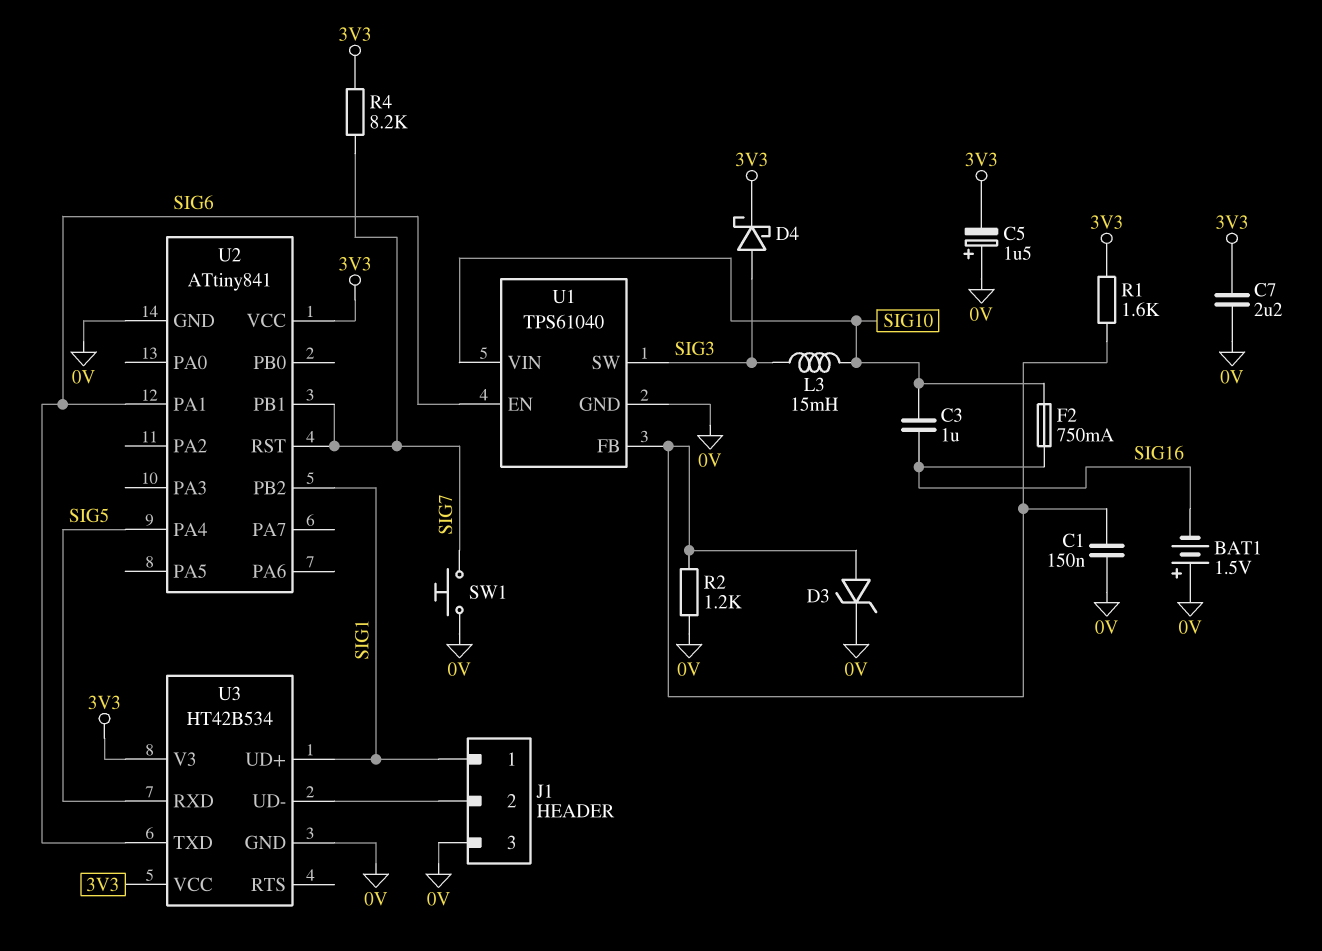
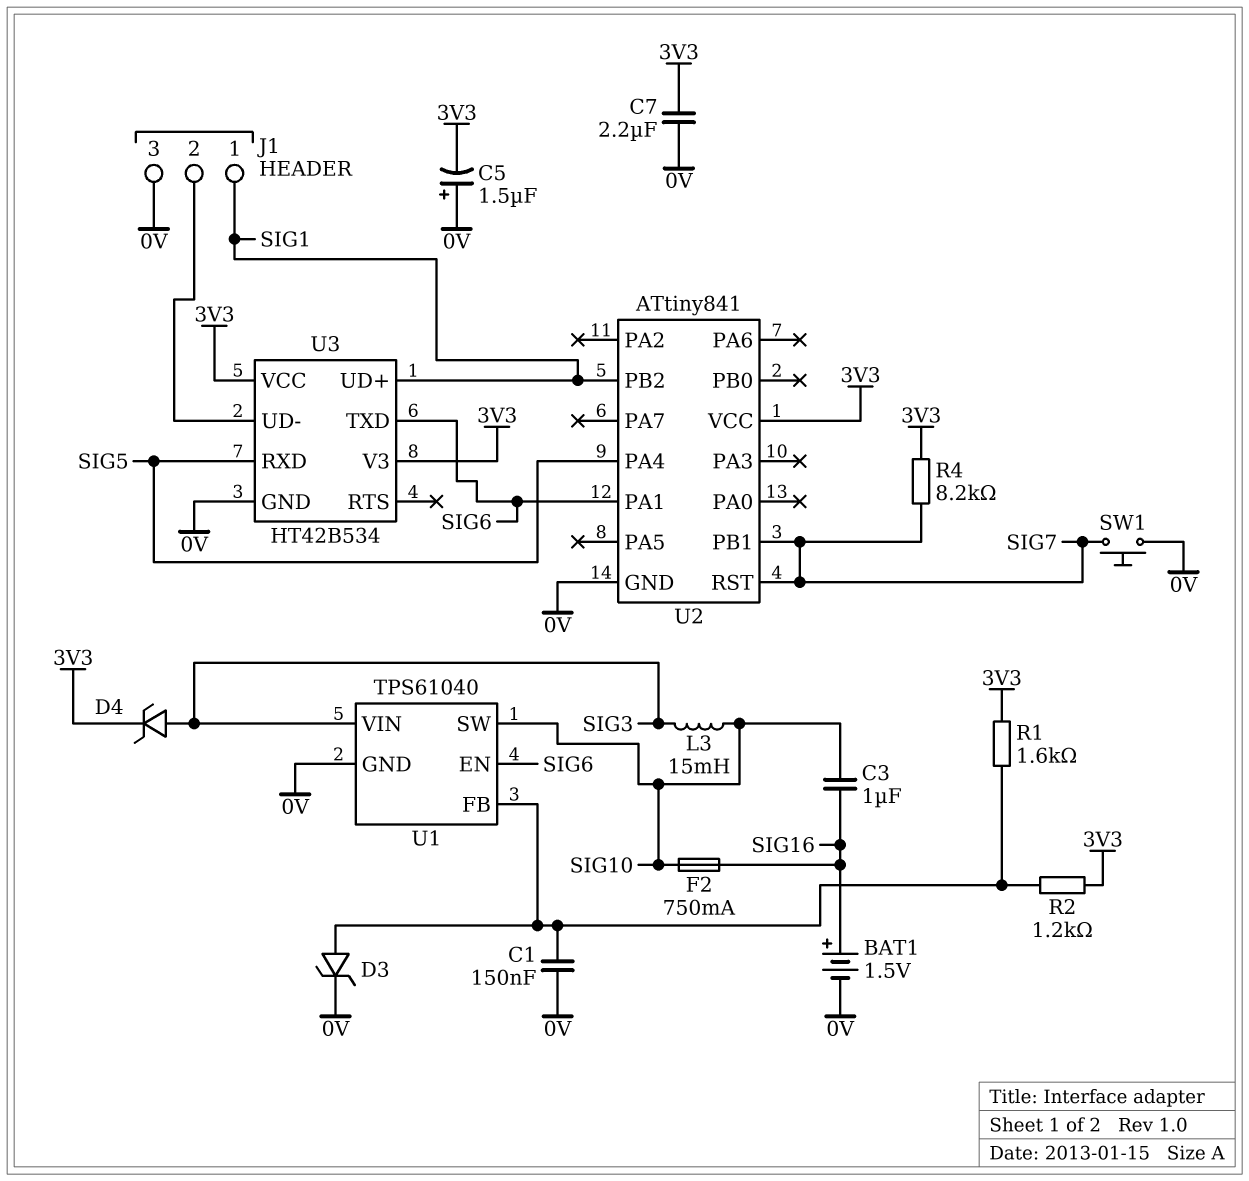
BAT1: 1.5V (plus 0V, minus SIG16) -> 1.5V (plus SIG16, minus 0V)
D4: schottky (A SIG3, K 3V3) -> zener (A SIG3, K 3V3)
R2: 1.2k (0V, U1/FB) -> 1.2k (3V3, U1/FB)
U1 pin SW: SIG3 -> SIG10
U1 pin VIN: SIG10 -> SIG3

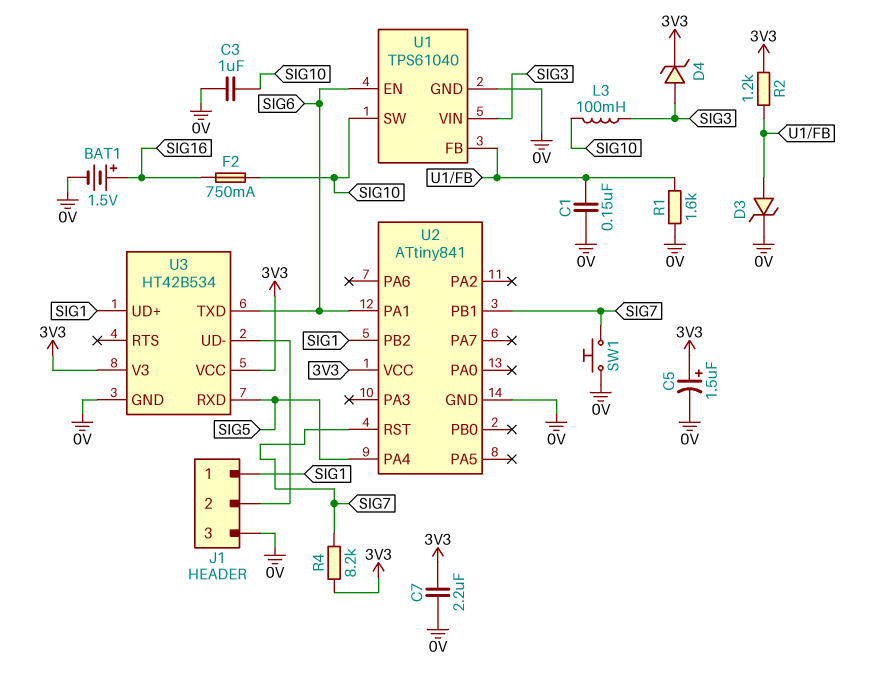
C3: 1uF (SIG10, SIG16) -> 1uF (0V, SIG10)
C5: 1.5uF (plus 0V, minus 3V3) -> 1.5uF (plus 3V3, minus 0V)
L3: 15mH (SIG3, SIG10) -> 100mH (SIG3, SIG10)
R1: 1.6k (3V3, U1/FB) -> 1.6k (0V, U1/FB)

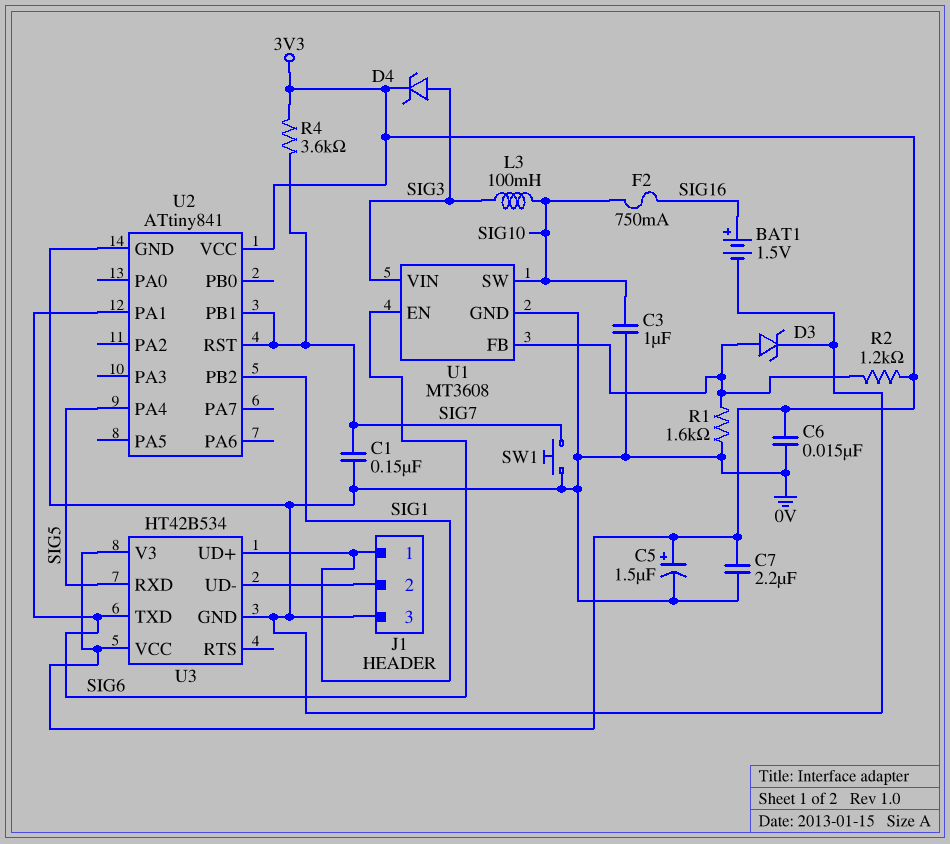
C1: 150nF (0V, U1/FB) -> 150nF (0V, SIG7)
C6: none -> 15nF (0V, 3V3)
R4: 8.2k (3V3, SIG7) -> 3.6k (3V3, SIG7)
U1: TPS61040 -> MT3608

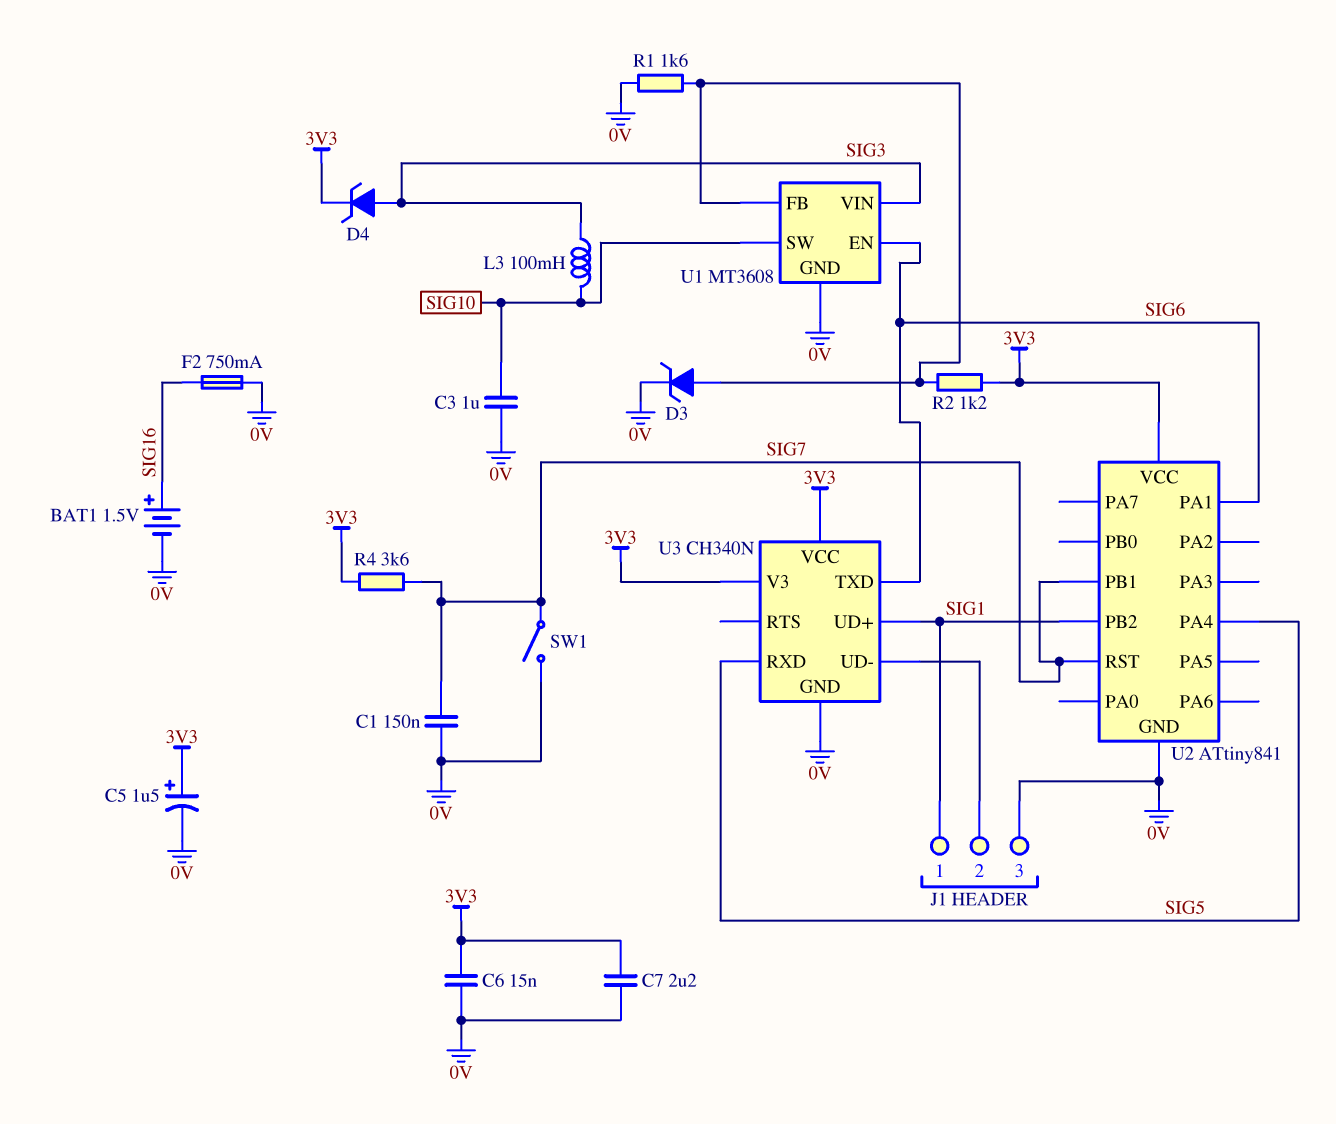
F2: 750mA (SIG10, SIG16) -> 750mA (0V, SIG16)
SW1: button (0V, SIG7) -> switch (0V, SIG7)
U3: HT42B534 -> CH340N

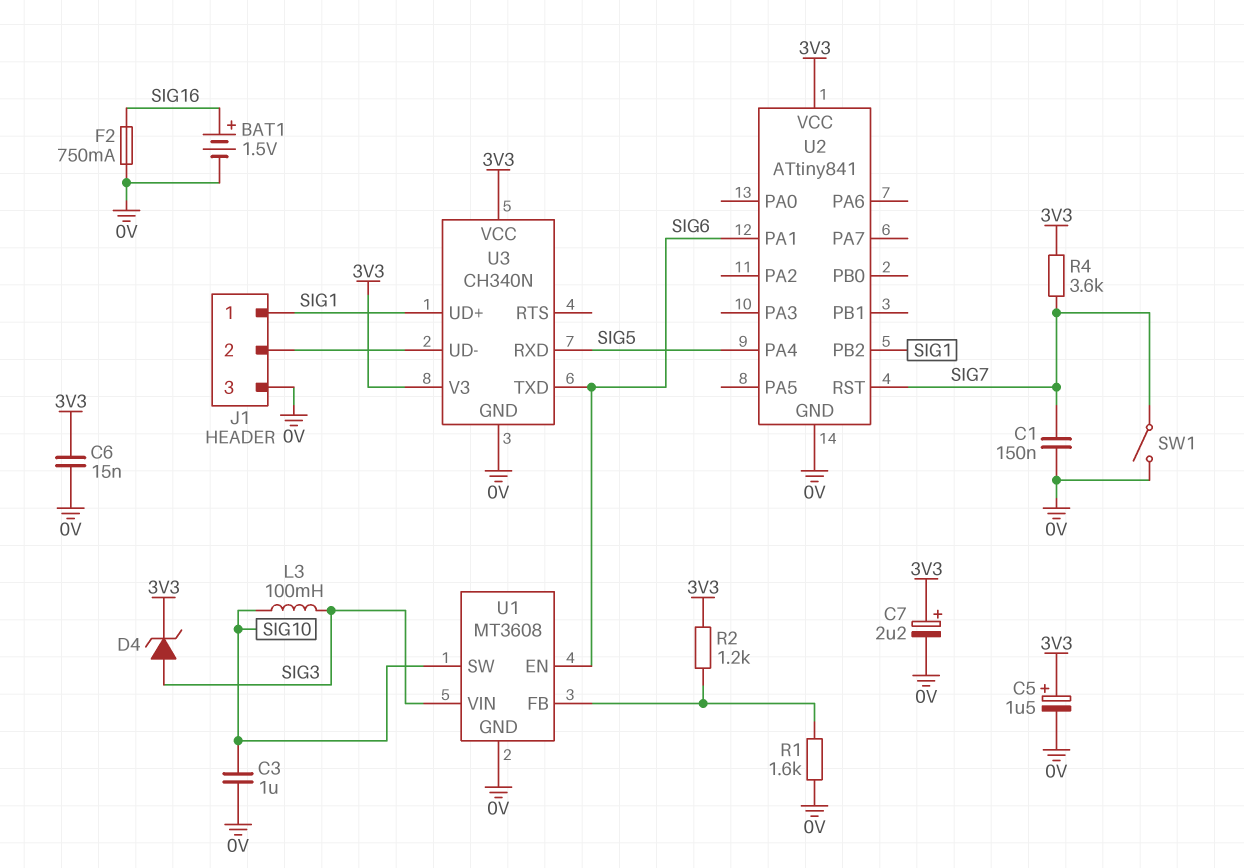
C7: 2.2uF (0V, 3V3) -> 2.2uF (plus 3V3, minus 0V)
D3: zener (A U1/FB, K 0V) -> none
U2 pin PB1: SIG7 -> none

